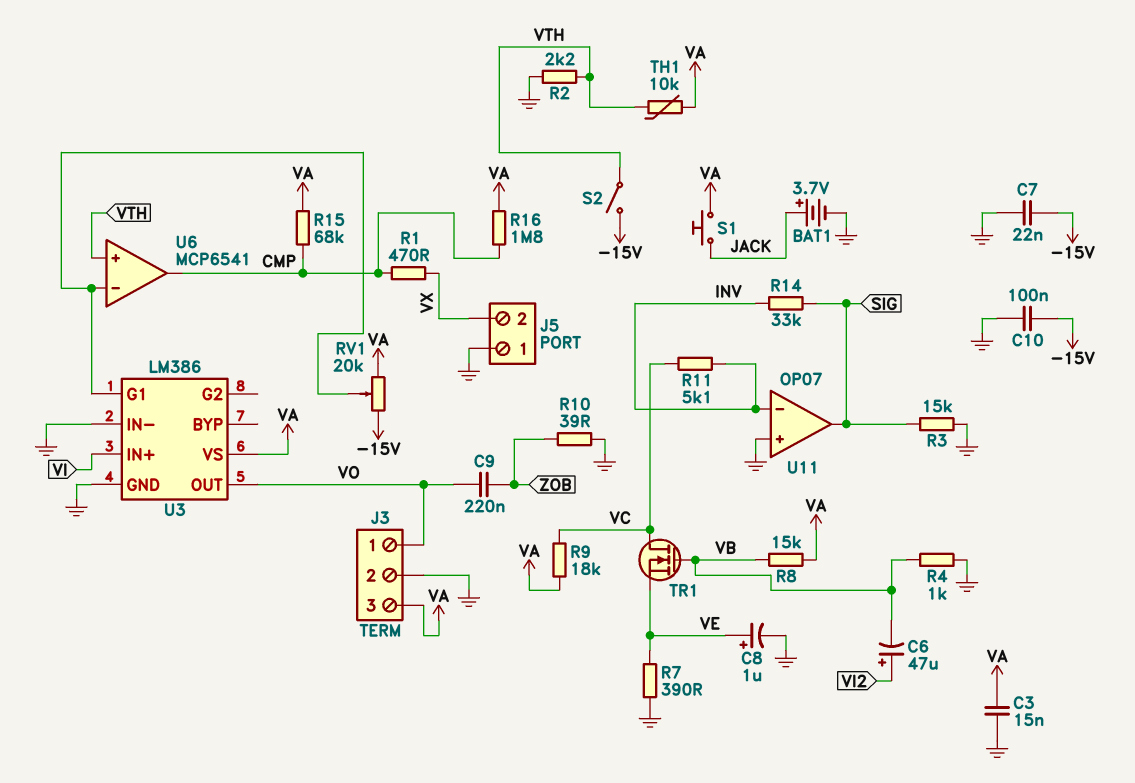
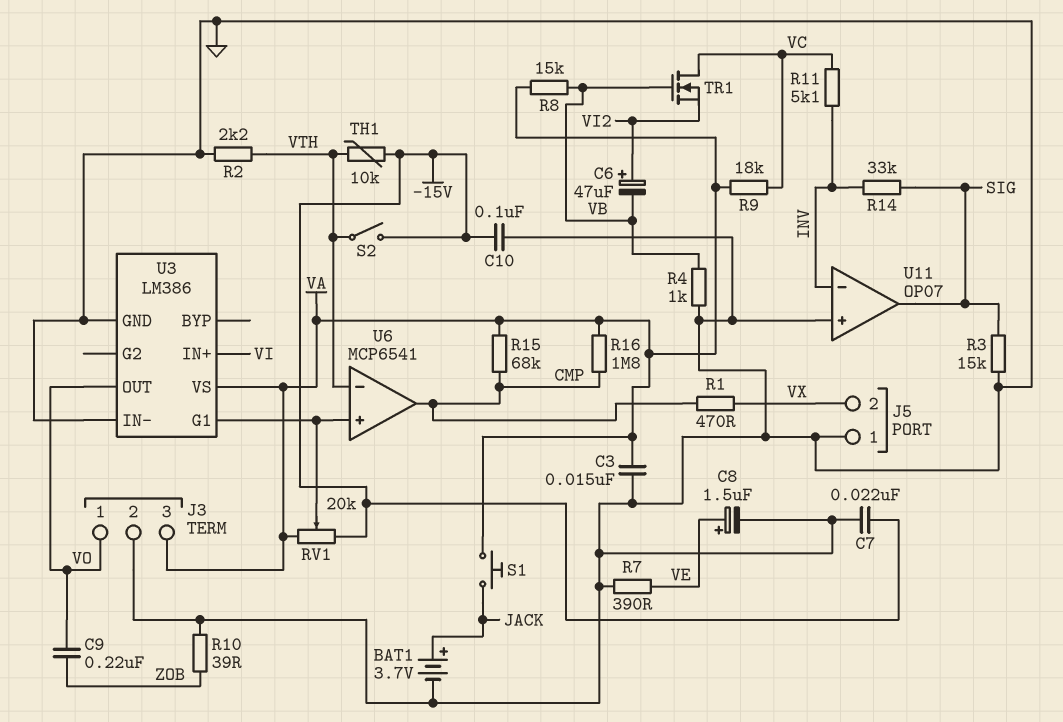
C8: 1uF (plus VE, minus GND) -> 1.5uF (plus VE, minus GND)
TH1: 10k (VA, VTH) -> 10k (-15V, VTH)
TR1: NMOS (G VB, D VC, S VE) -> NMOS (G VB, D VC, S VI2)
U6 pin in+: VTH -> U3/G1
U6 pin in-: U3/G1 -> VTH

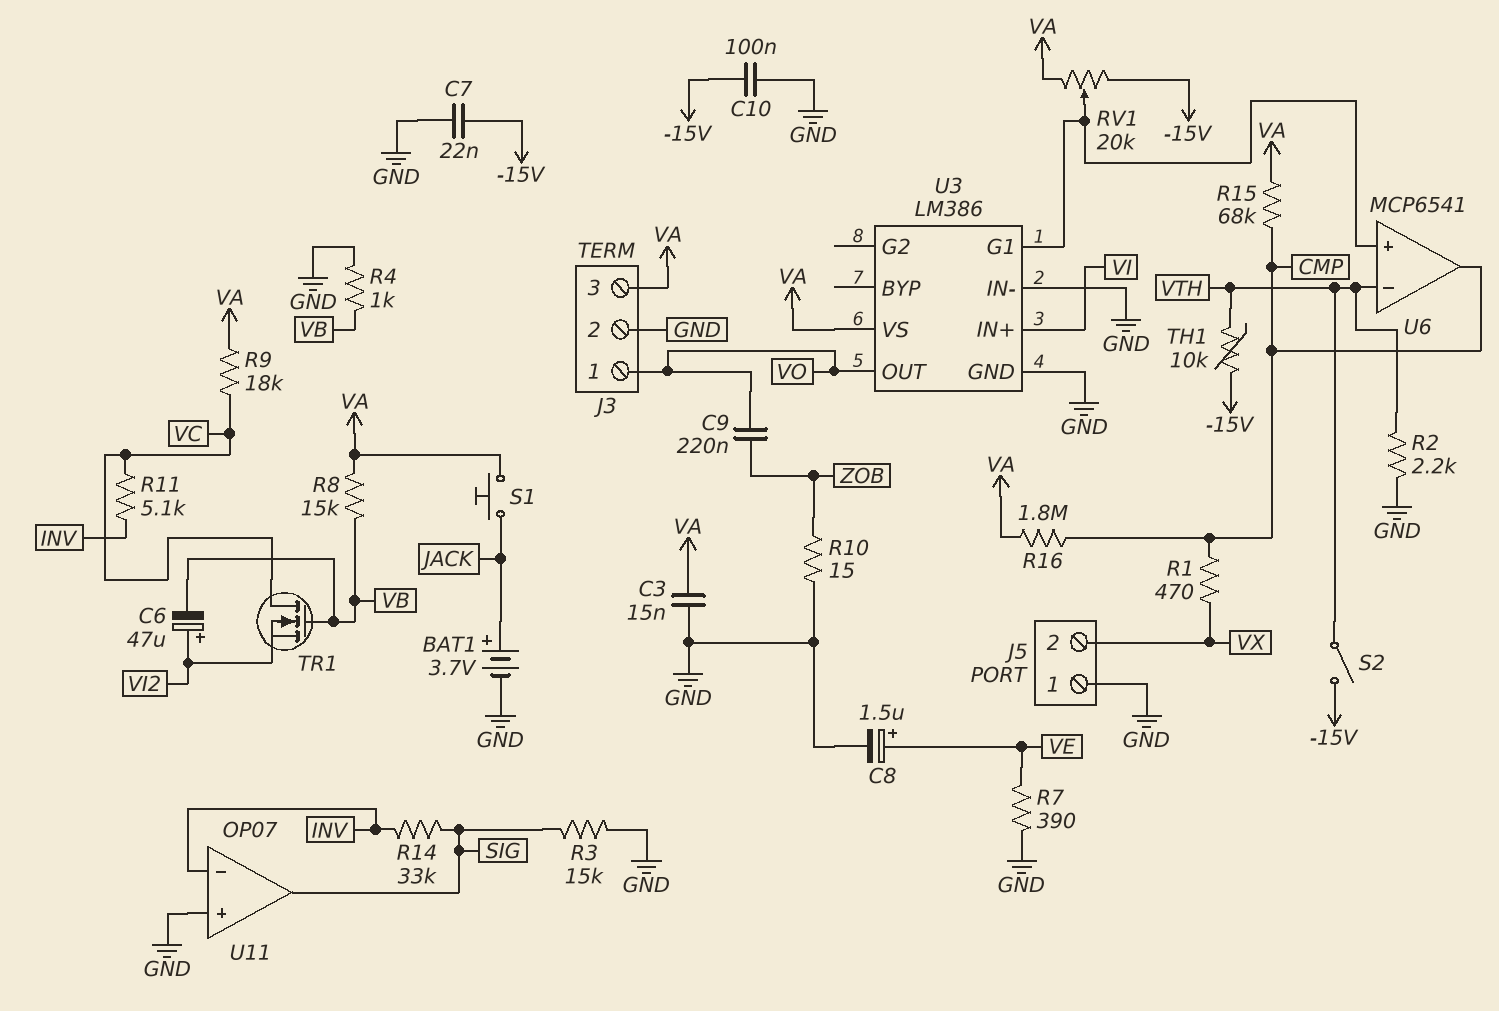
R10: 39 (GND, ZOB) -> 15 (GND, ZOB)

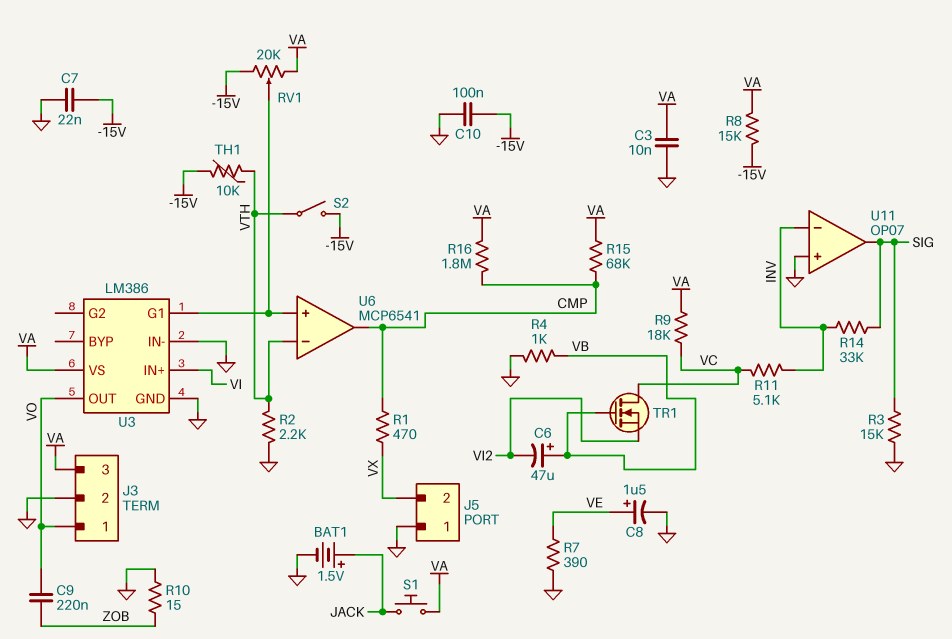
BAT1: 3.7V (plus JACK, minus GND) -> 1.5V (plus JACK, minus GND)
C3: 15nF (GND, VA) -> 10nF (GND, VA)
C6: 47uF (plus VI2, minus VB) -> 47uF (plus VB, minus VI2)
R8: 15k (VA, VB) -> 15k (-15V, VA)

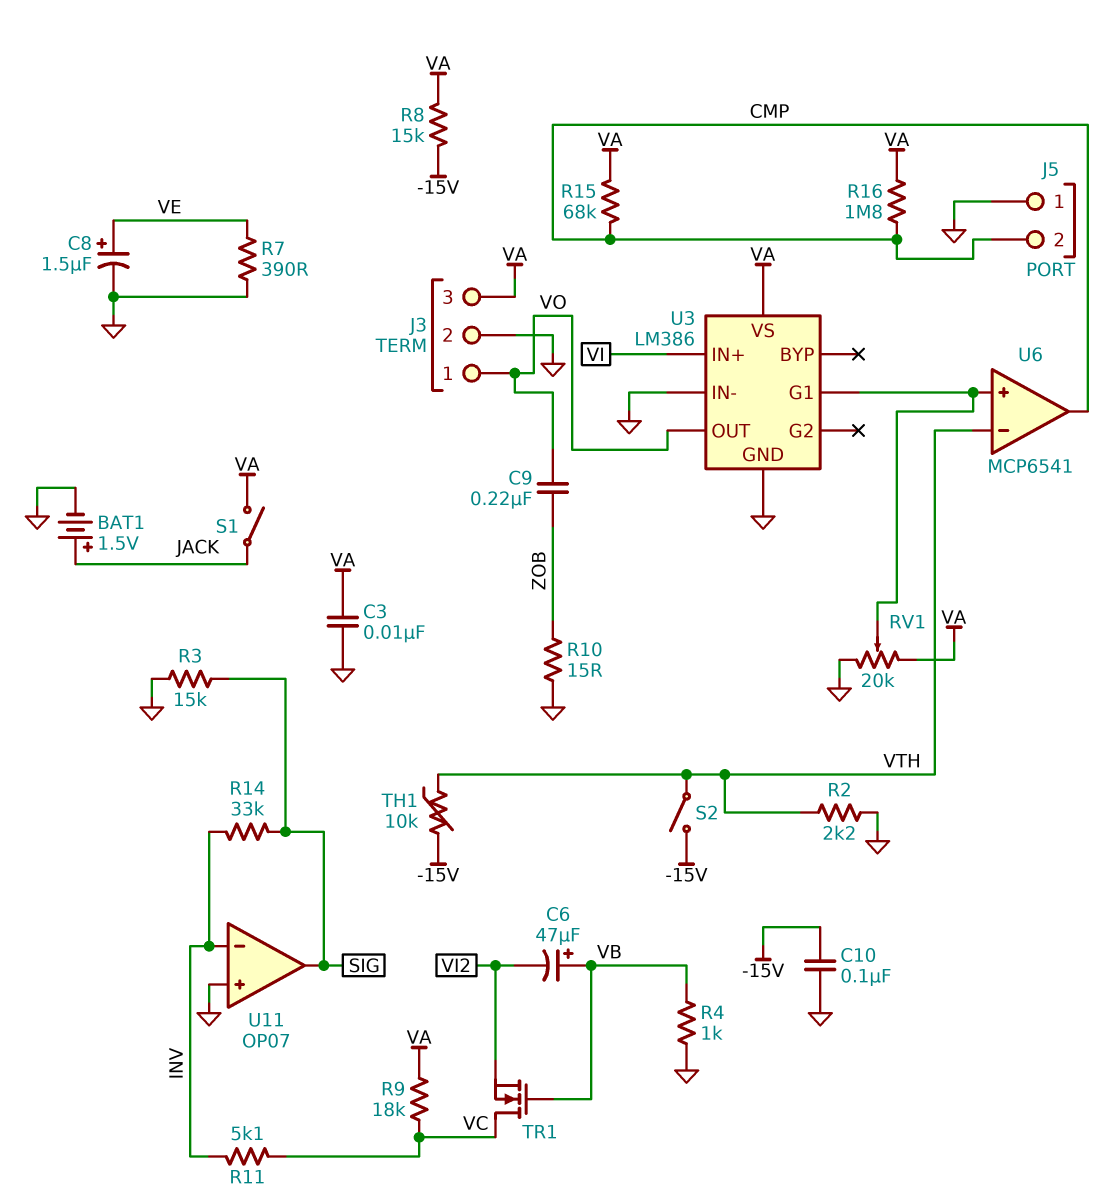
C7: 22nF (-15V, GND) -> none
J5 pin 2: VX -> CMP
R1: 470 (CMP, VX) -> none
RV1: 20k (-15V, VA, wiper U3/G1) -> 20k (GND, VA, wiper U3/G1)
S1: button (JACK, VA) -> switch (JACK, VA)

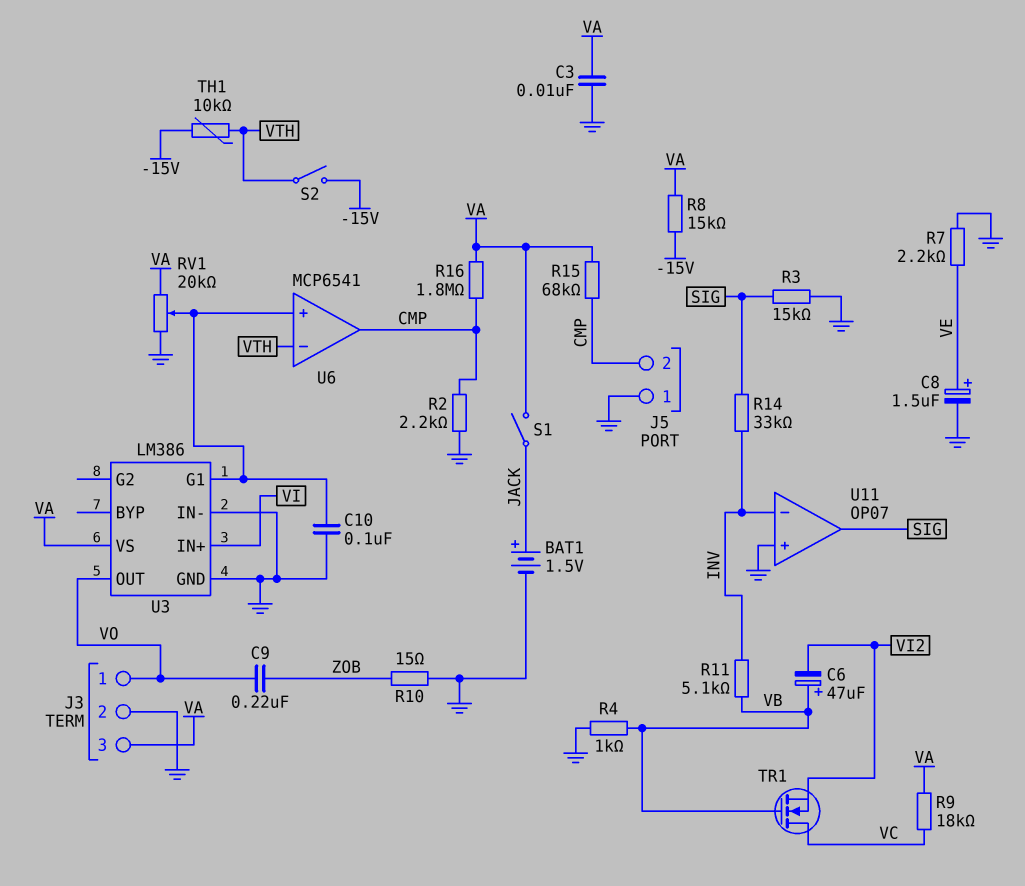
C10: 100nF (-15V, GND) -> 100nF (GND, U3/G1)
R2: 2.2k (GND, VTH) -> 2.2k (CMP, GND)
R7: 390 (GND, VE) -> 2.2k (GND, VE)
R11: 5.1k (INV, VC) -> 5.1k (INV, VB)

